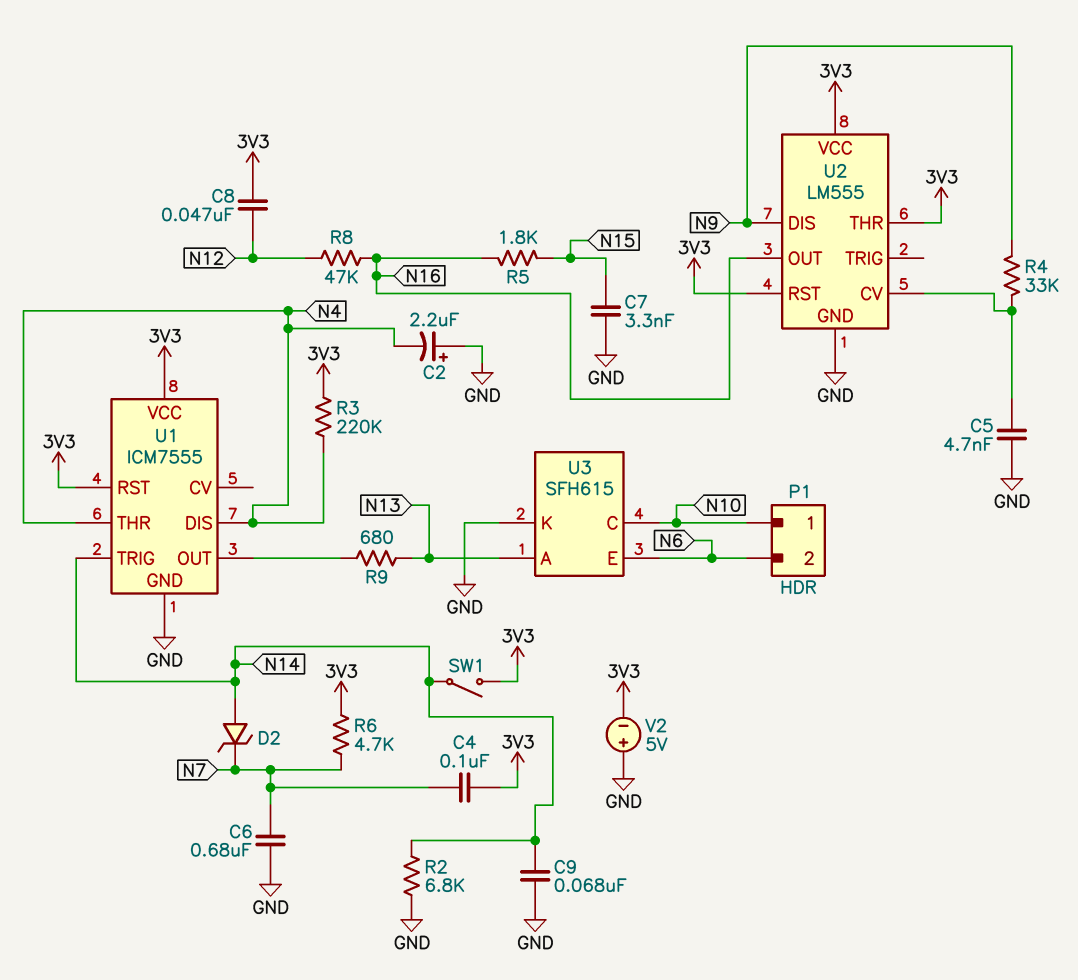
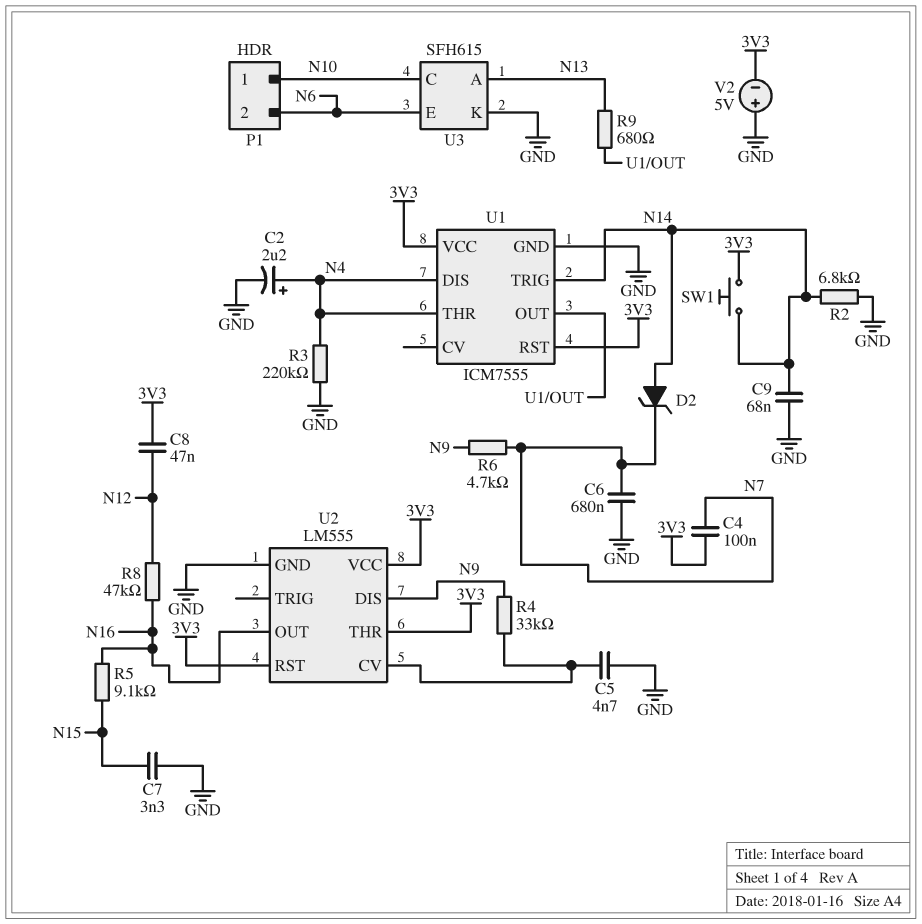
C2: 2.2uF (plus GND, minus N4) -> 2.2uF (plus N4, minus GND)
R3: 220k (3V3, N4) -> 220k (GND, N4)
R5: 1.8k (N15, N16) -> 9.1k (N15, N16)
R6: 4.7k (3V3, N7) -> 4.7k (N7, N9)
SW1: switch (3V3, N14) -> button (3V3, N14)

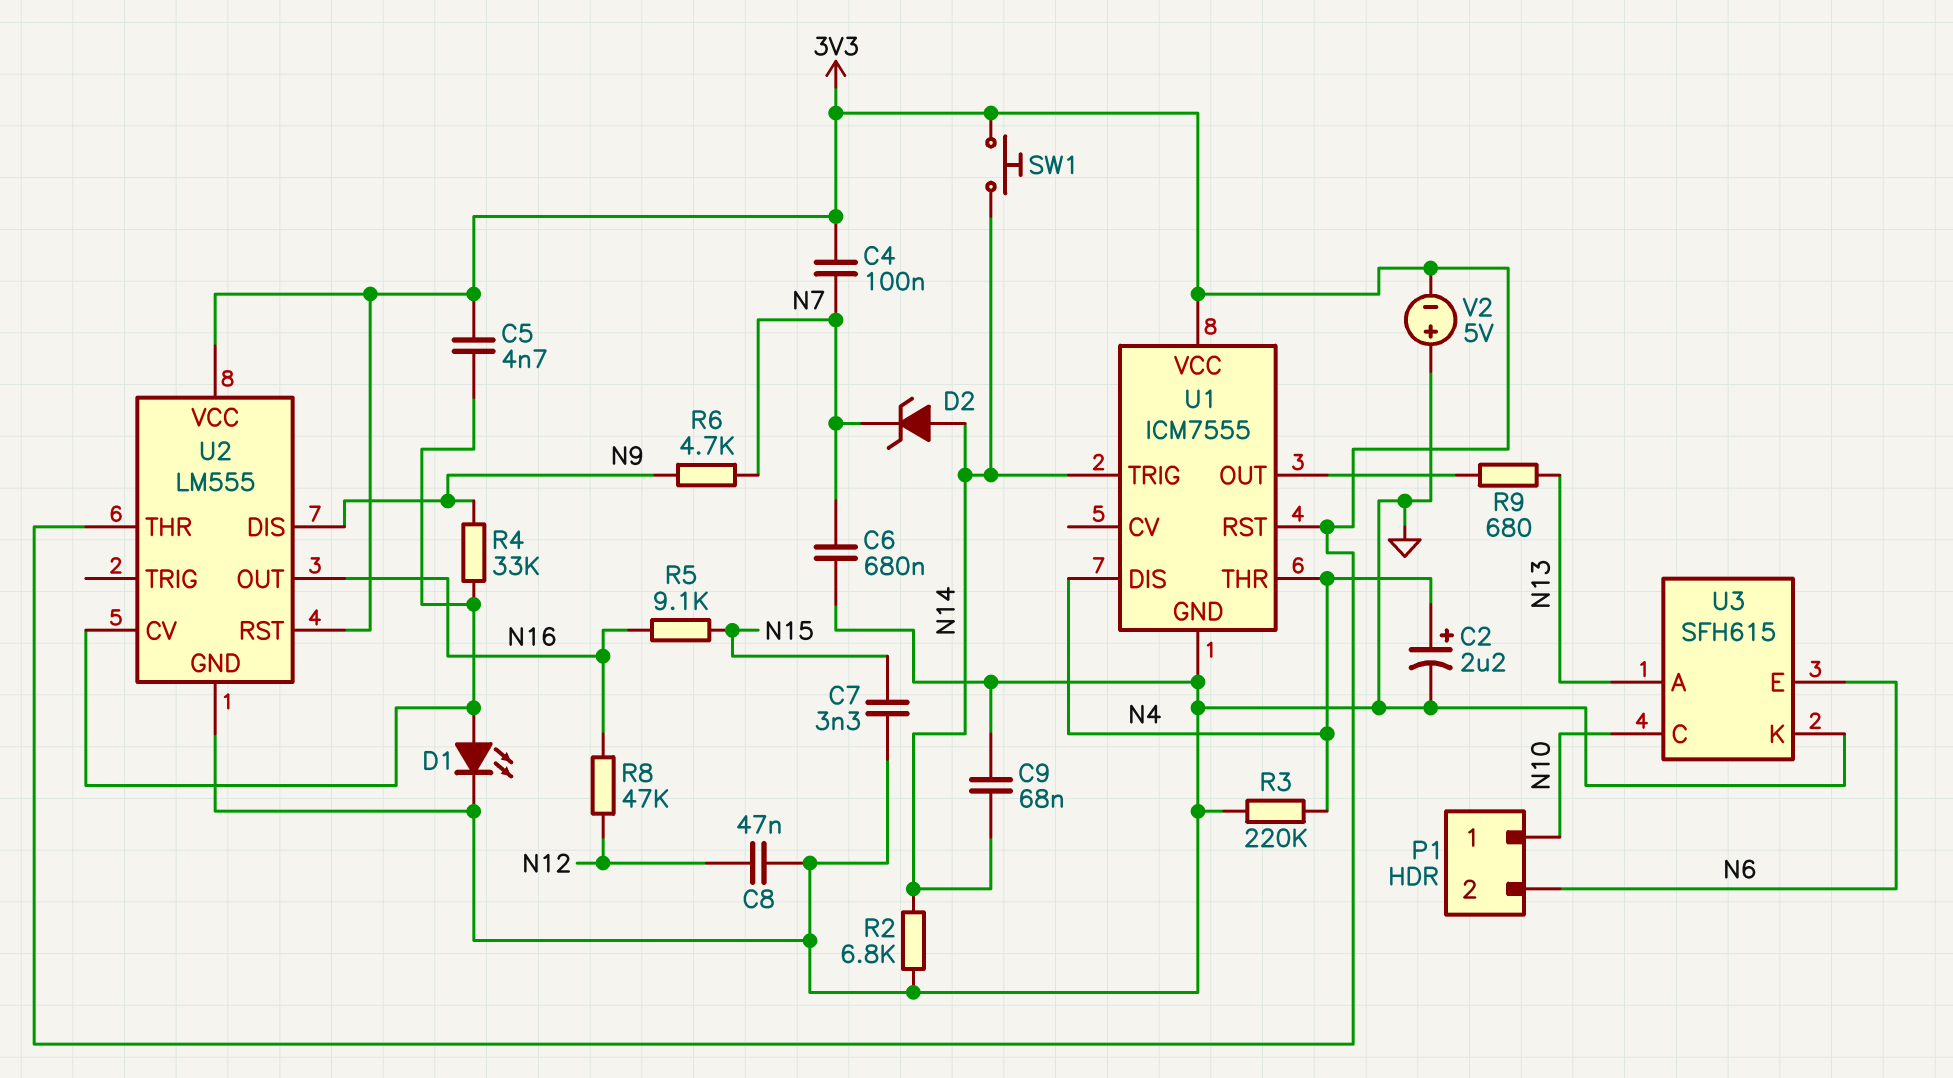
C5: 4.7nF (GND, U2/CV) -> 4.7nF (3V3, U2/CV)
C8: 47nF (3V3, N12) -> 47nF (GND, N12)
D1: none -> LED (A U2/CV, K GND)

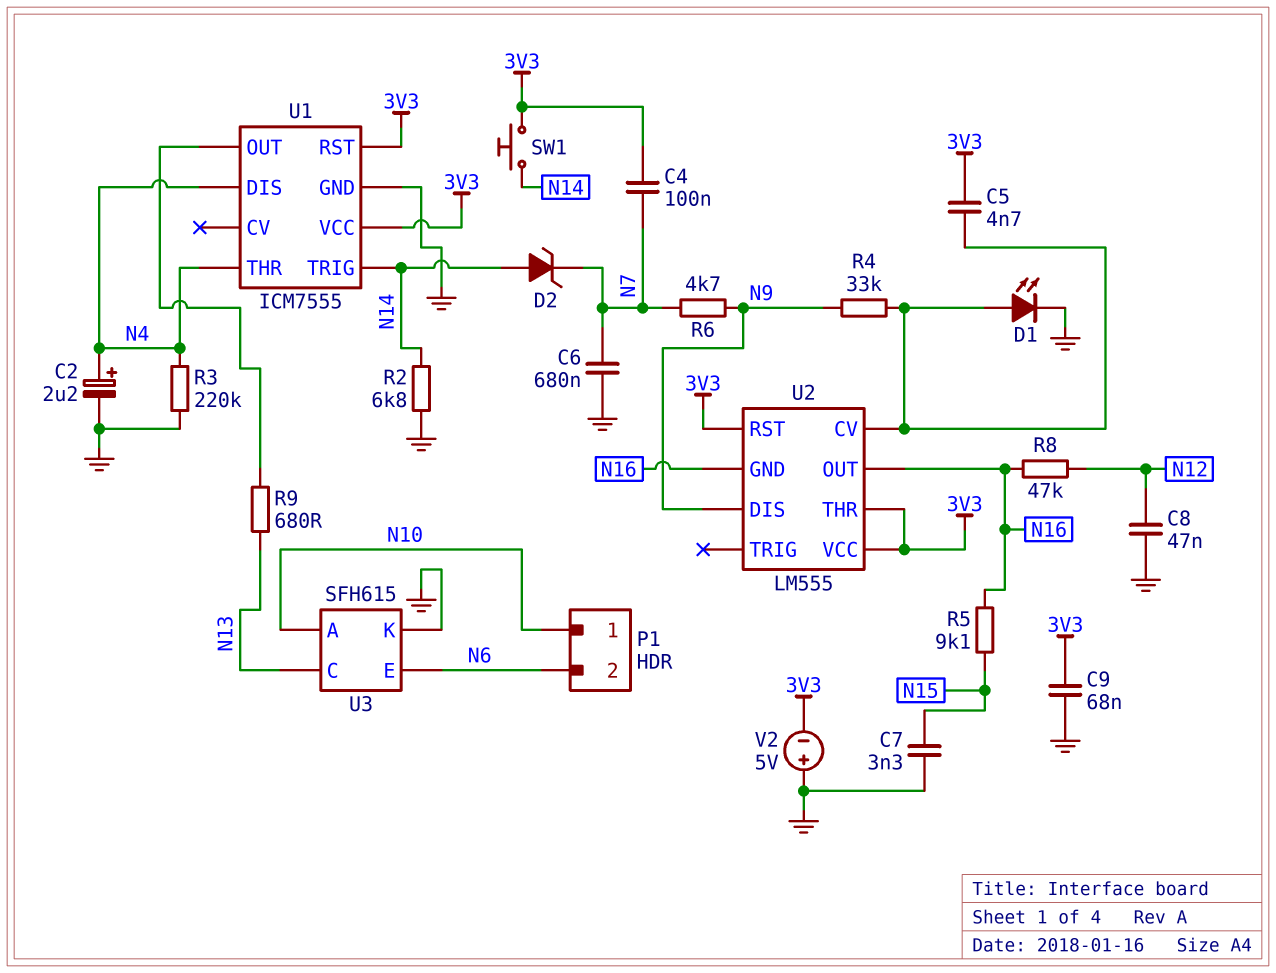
C9: 68nF (GND, N14) -> 68nF (3V3, GND)
U2 pin GND: GND -> N16
U3 pin A: N13 -> N10
U3 pin C: N10 -> N13

